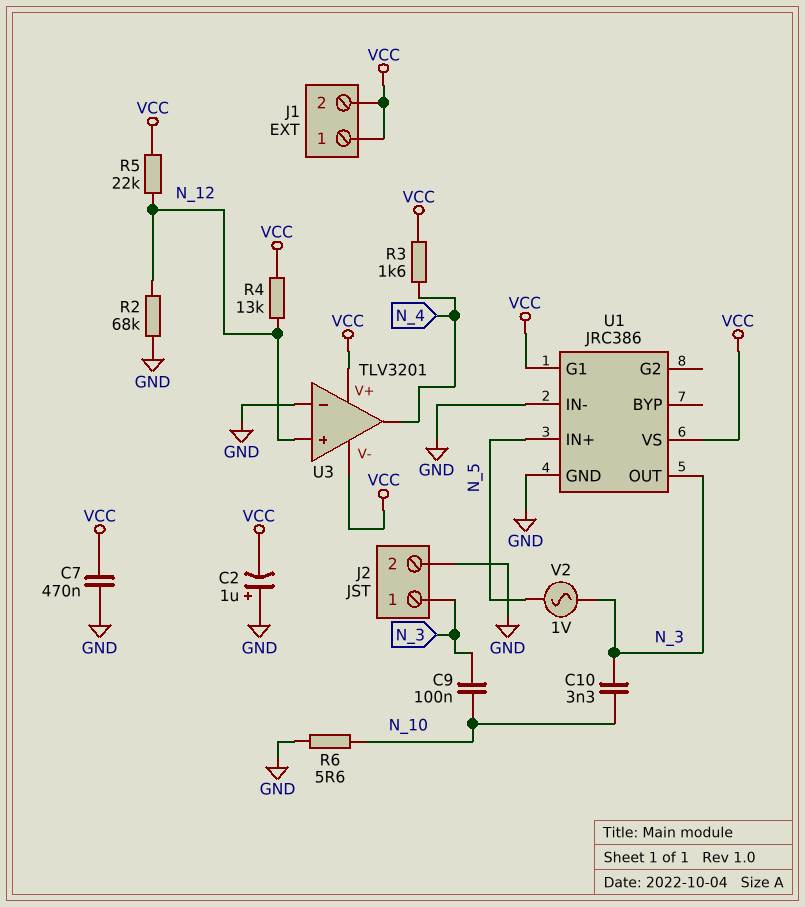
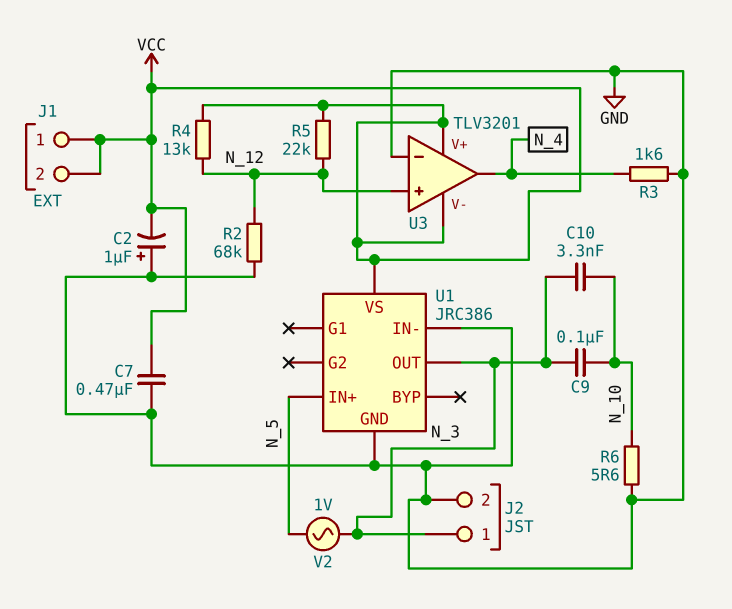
R3: 1.6k (N_4, VCC) -> 1.6k (GND, N_4)
U1 pin G1: VCC -> none

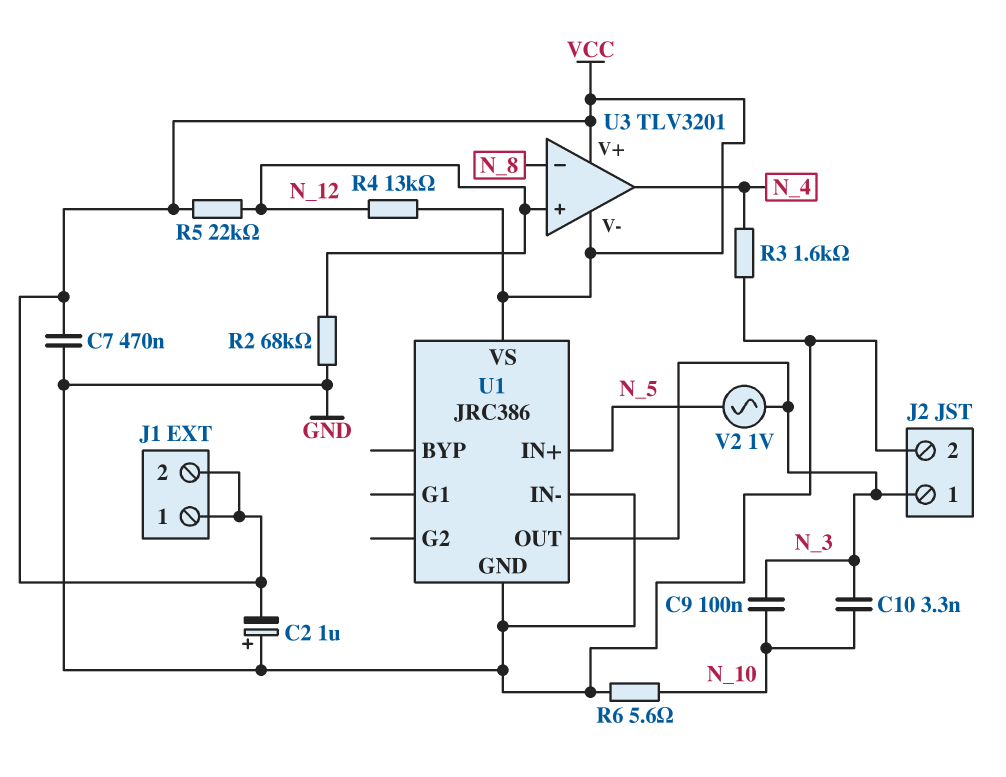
U3 pin in-: GND -> N_8

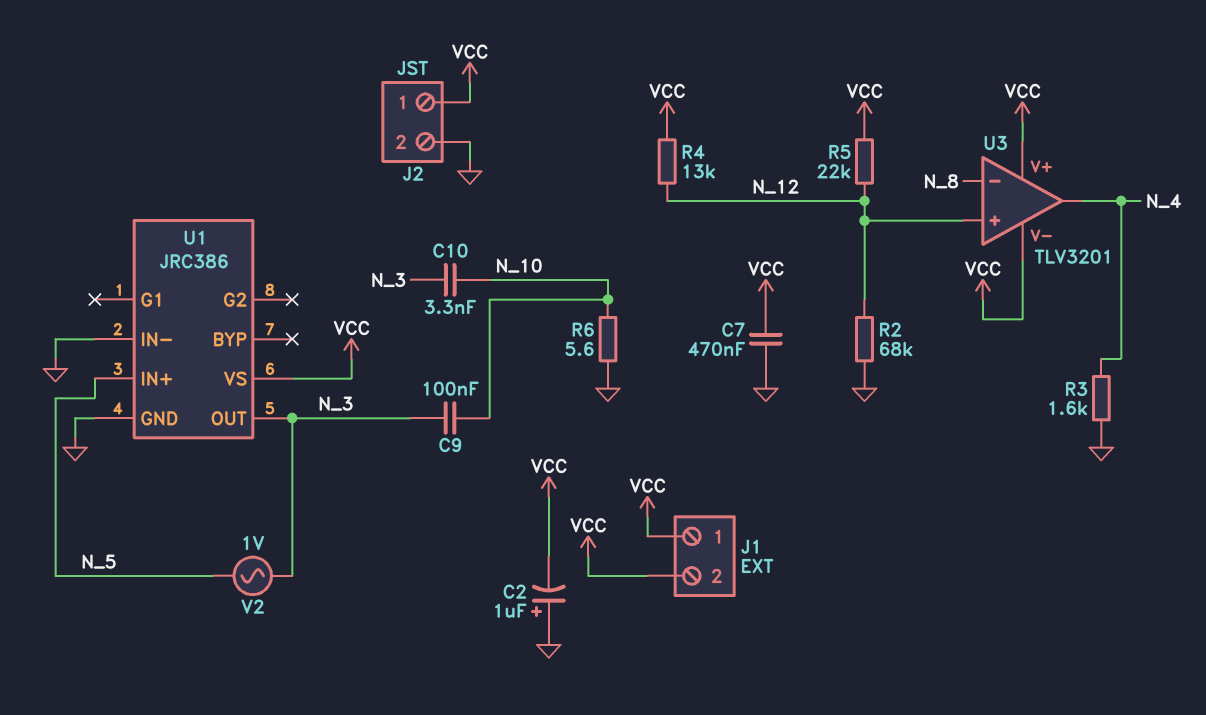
J2 pin 1: N_3 -> VCC

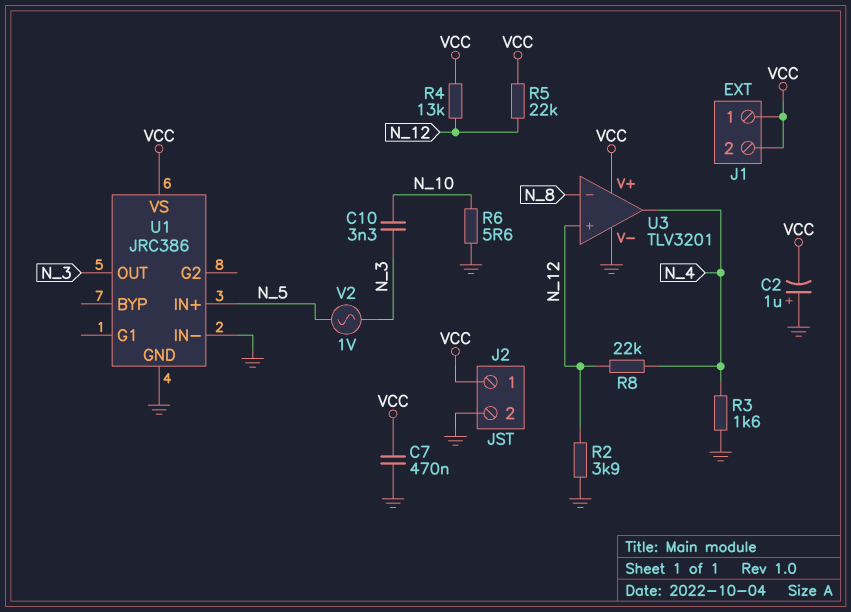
C9: 100nF (N_3, N_10) -> none
R2: 68k (GND, N_12) -> 3.9k (GND, N_12)
R8: none -> 22k (N_4, N_12)
U3 pin V-: VCC -> GND

